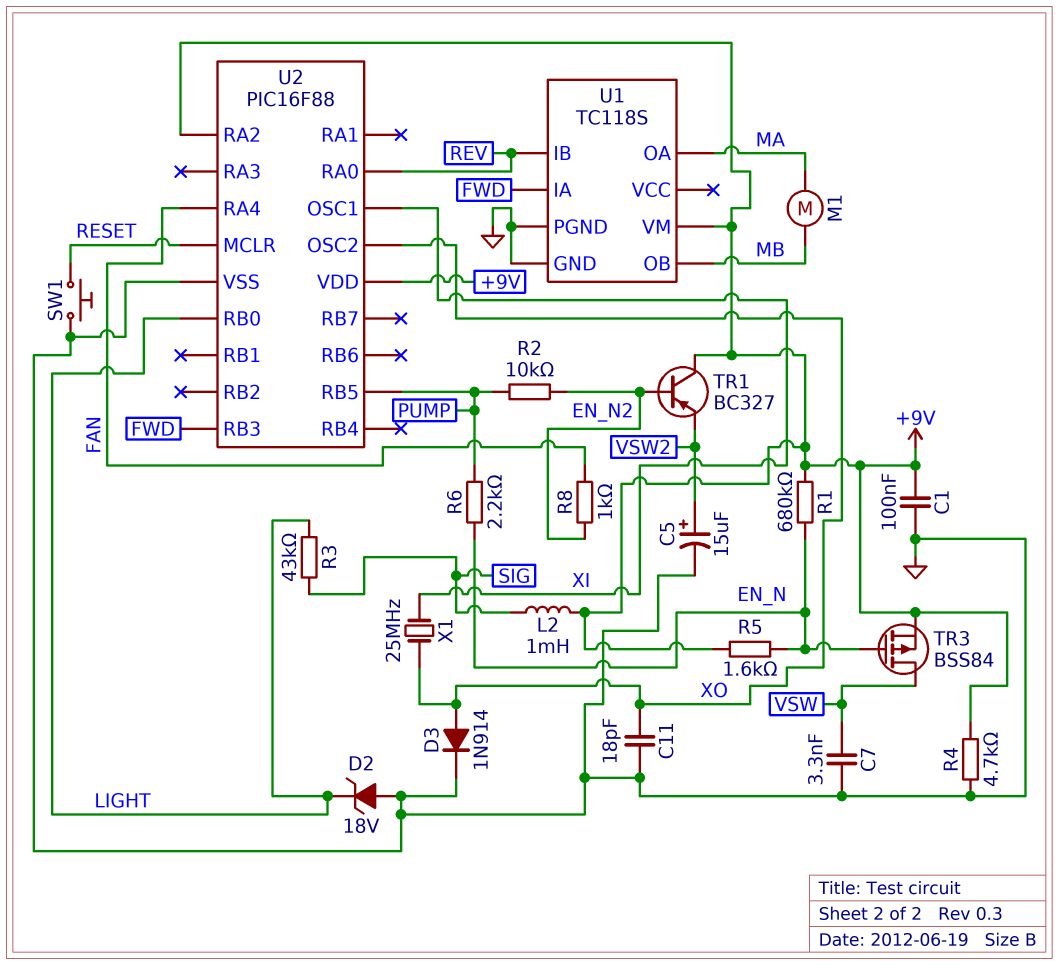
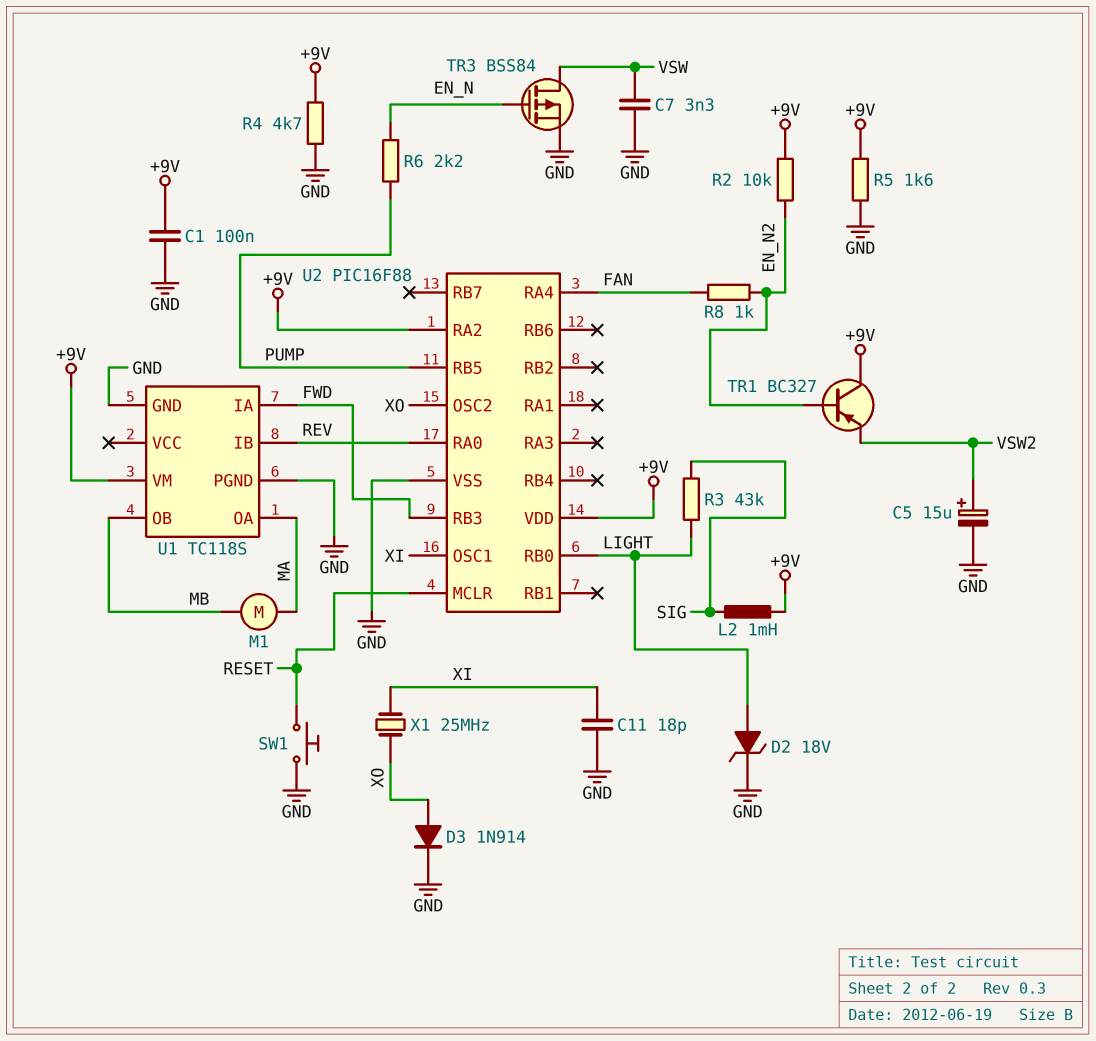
C11: 18pF (GND, XO) -> 18pF (GND, XI)
D2: zener 18V (A GND, K LIGHT) -> zener 18V (A LIGHT, K GND)
R1: 680k (+9V, EN_N) -> none
R2: 10k (EN_N2, PUMP) -> 10k (+9V, EN_N2)
R5: 1.6k (+9V, EN_N) -> 1.6k (+9V, GND)
TR3: PMOS BSS84 (G EN_N, D VSW, S +9V) -> PMOS BSS84 (G EN_N, D VSW, S GND)

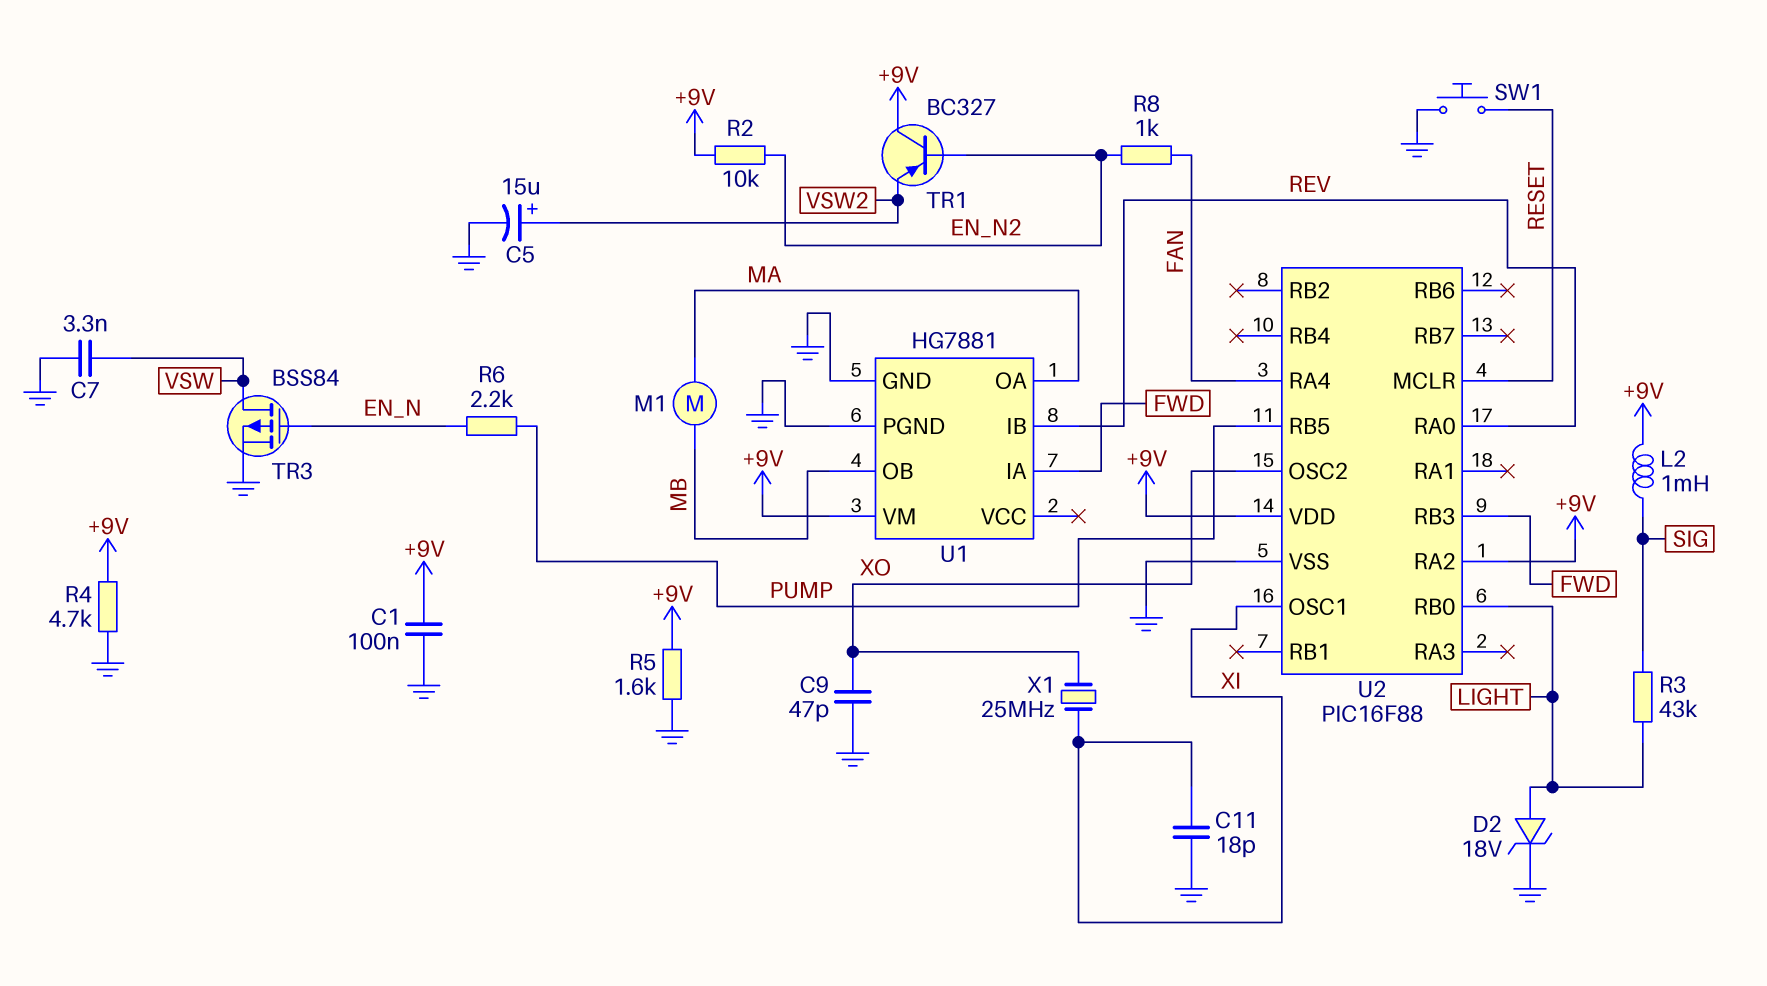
C9: none -> 47pF (GND, XO)
D3: diode 1N914 (A XO, K GND) -> none
U1: TC118S -> HG7881

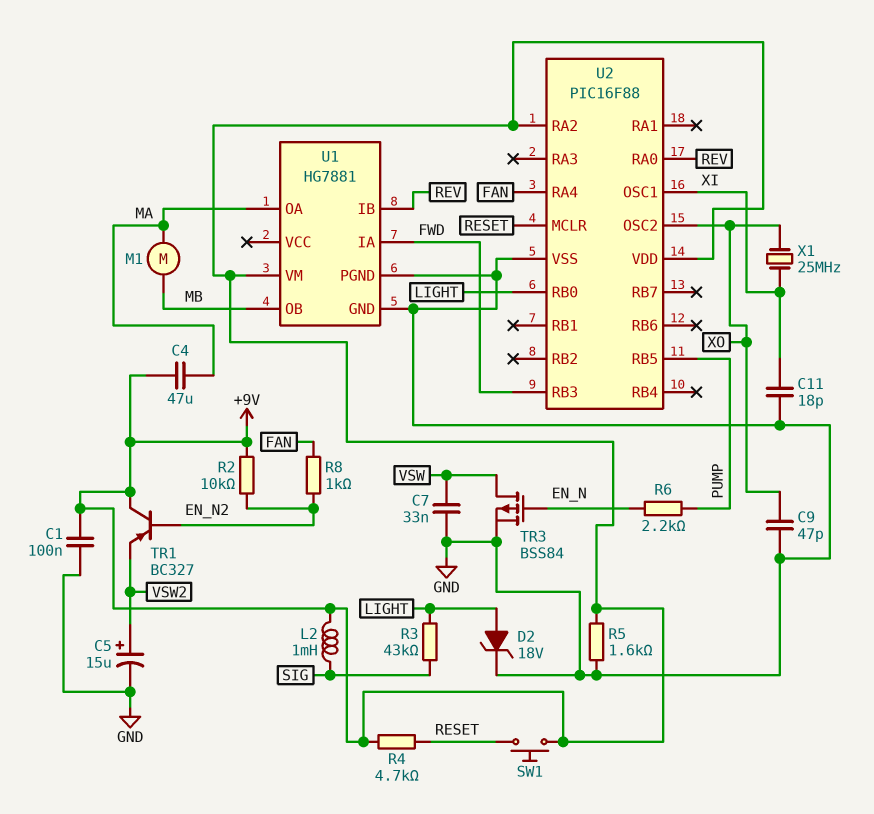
C4: none -> 47uF (+9V, MA)
C7: 3.3nF (GND, VSW) -> 33nF (GND, VSW)
R4: 4.7k (+9V, GND) -> 4.7k (+9V, RESET)
SW1: button (GND, RESET) -> button (+9V, RESET)

